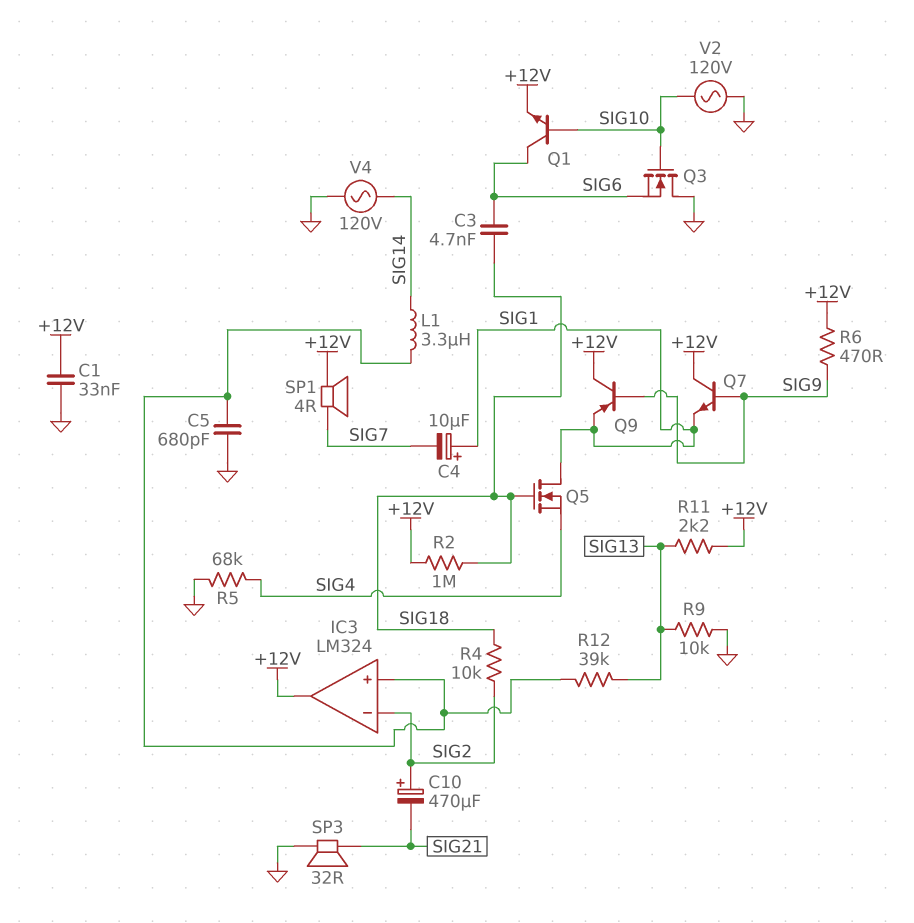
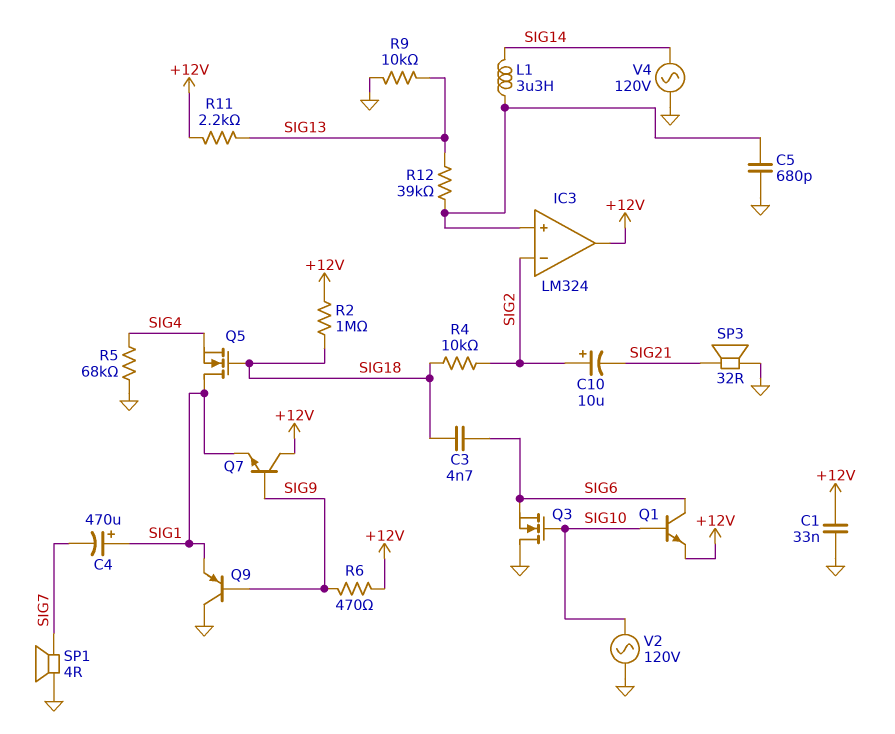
C4: 10uF (plus SIG1, minus SIG7) -> 470uF (plus SIG1, minus SIG7)
C10: 470uF (plus SIG2, minus SIG21) -> 10uF (plus SIG2, minus SIG21)
Q9: PNP (B SIG9, C +12V, E SIG1) -> PNP (B SIG9, C GND, E SIG1)
SP1: speaker 4R (+12V, SIG7) -> speaker 4R (GND, SIG7)

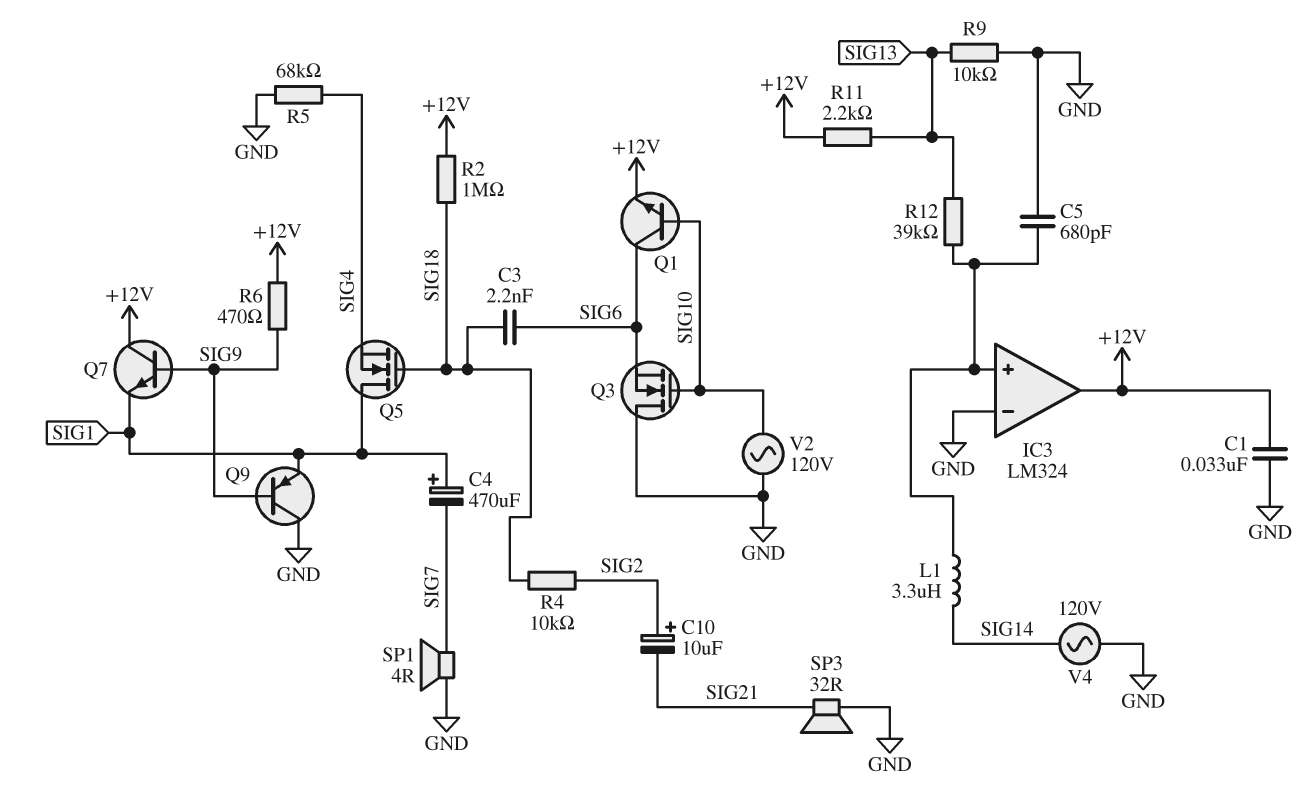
C3: 4.7nF (SIG6, SIG18) -> 2.2nF (SIG6, SIG18)
IC3 pin in-: SIG2 -> GND

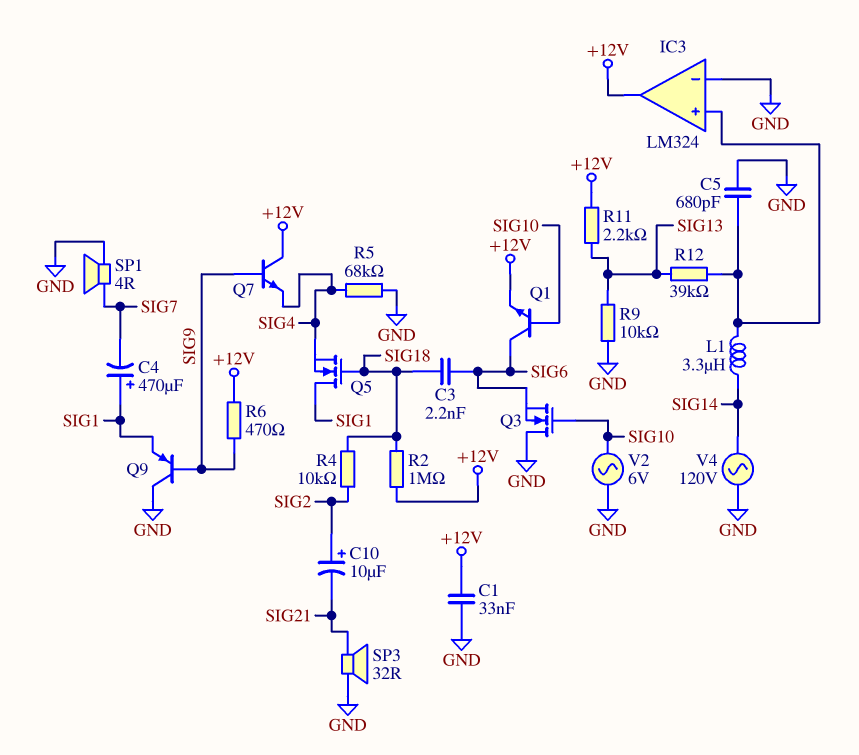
Q7: NPN (B SIG9, C +12V, E SIG1) -> NPN (B SIG9, C +12V, E SIG4)
V2: AC 120V (GND, SIG10) -> AC 6V (GND, SIG10)

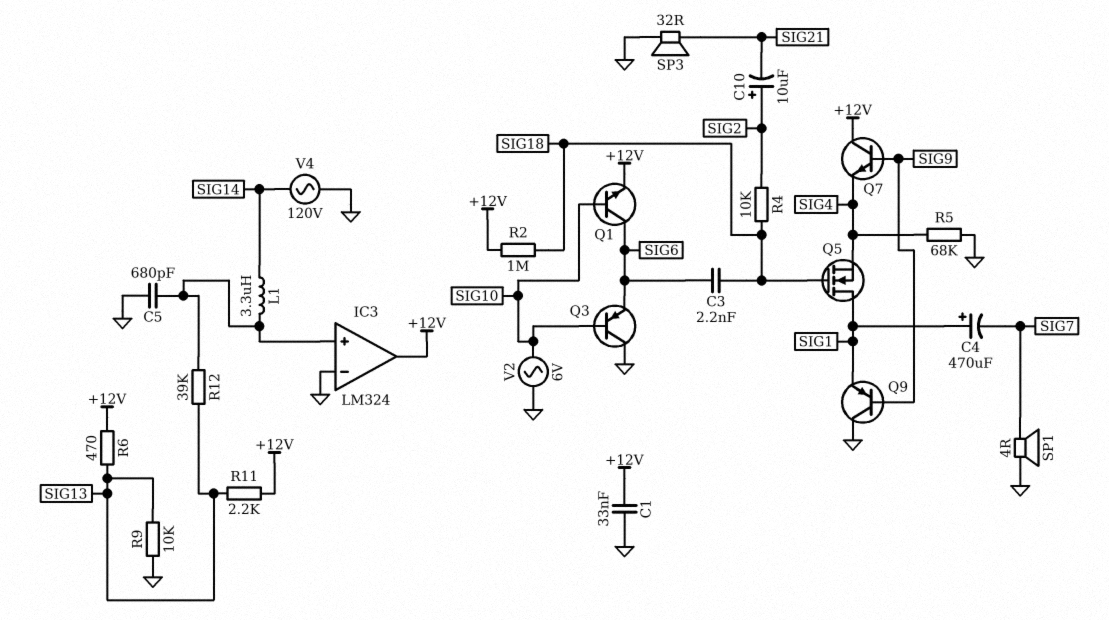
Q3: NMOS (G SIG10, D GND, S SIG6) -> PNP (B SIG10, C GND, E SIG6)
R6: 470 (+12V, SIG9) -> 470 (+12V, SIG13)

